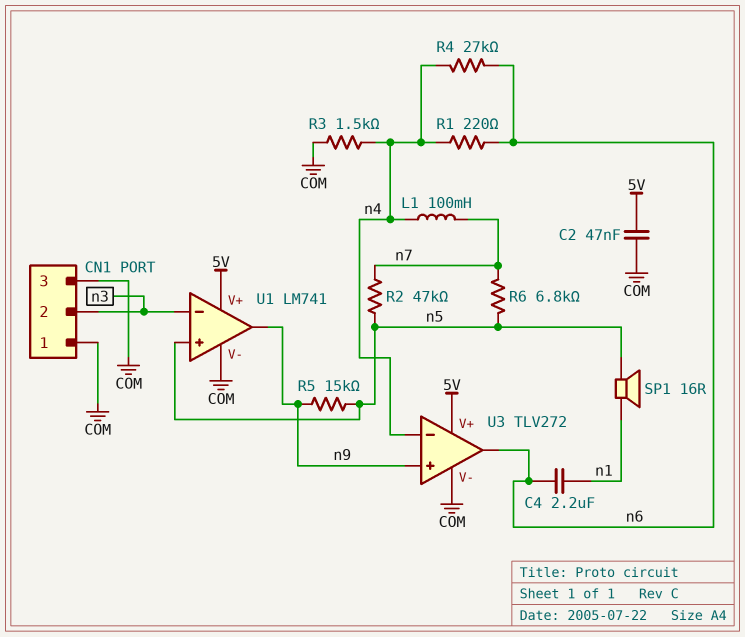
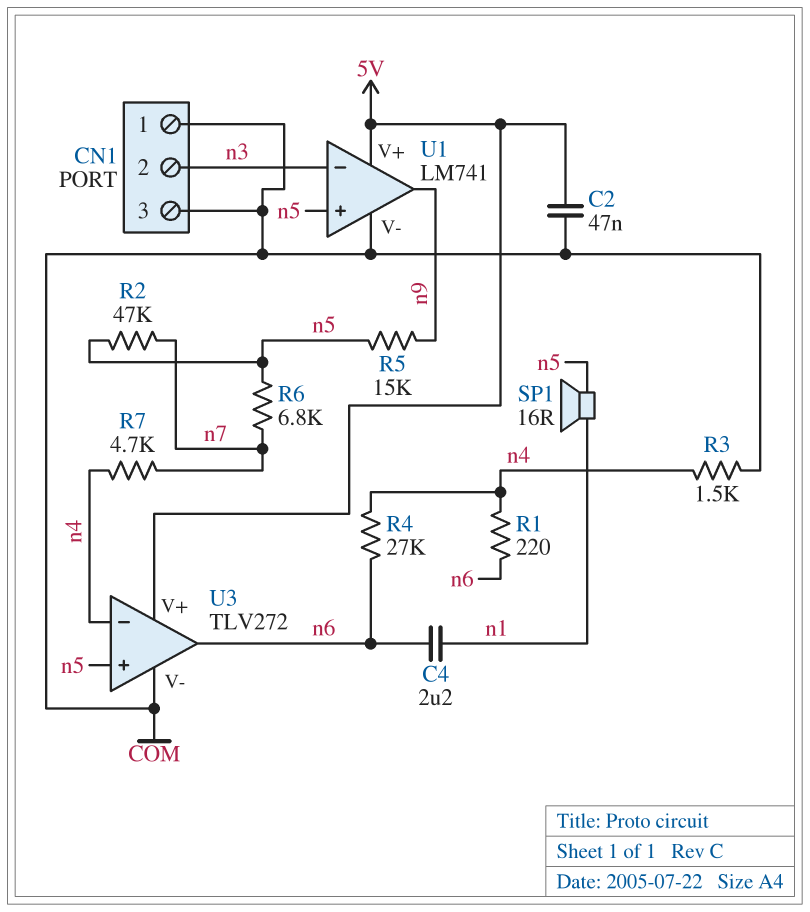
L1: 100mH (n4, n7) -> none
R7: none -> 4.7k (n4, n7)
U3 pin in+: n9 -> n5

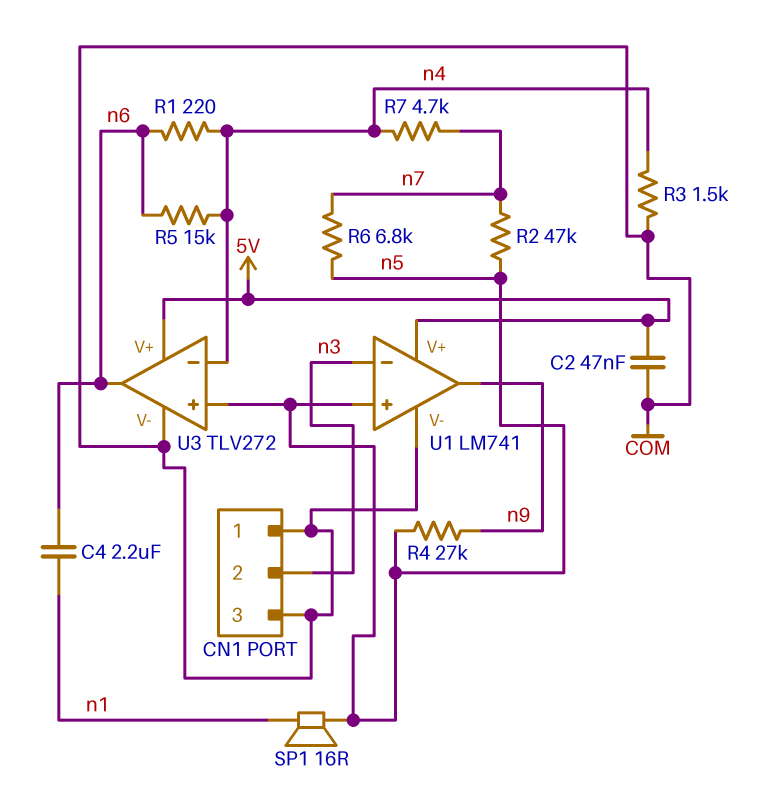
R4: 27k (n4, n6) -> 27k (n5, n9)
R5: 15k (n5, n9) -> 15k (n4, n6)

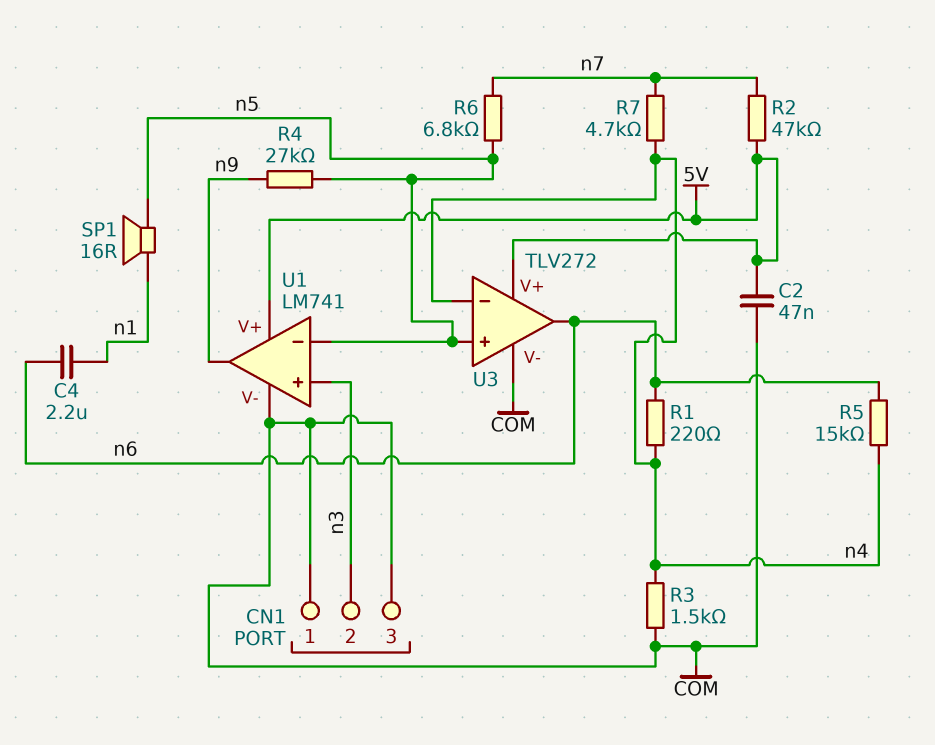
R2: 47k (n5, n7) -> 47k (5V, n7)
U1 pin in+: n5 -> n3
U1 pin in-: n3 -> n5

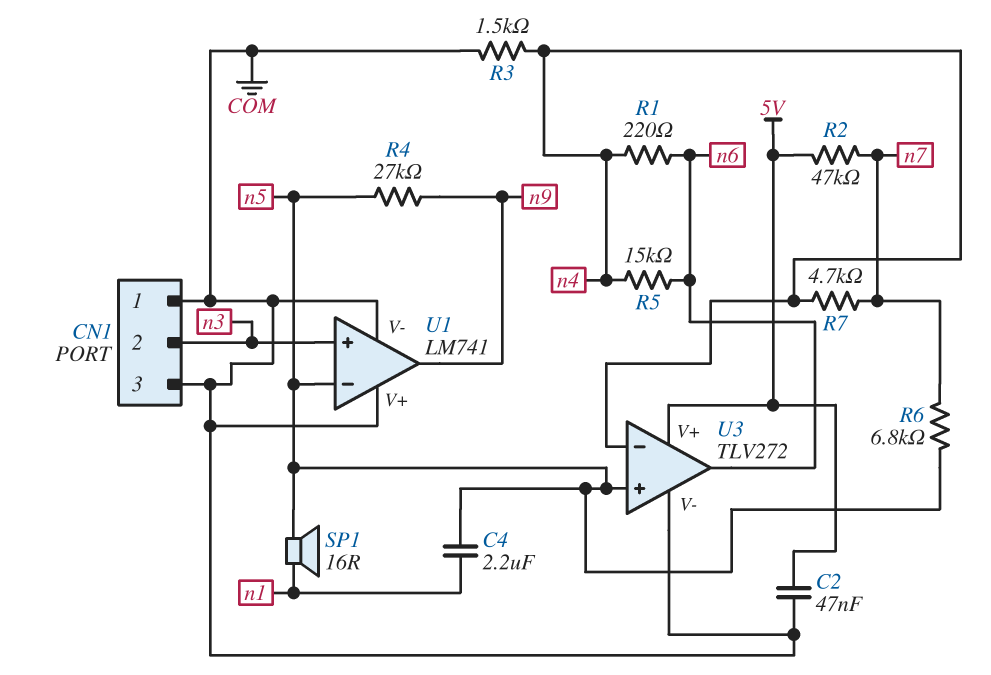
C4: 2.2uF (n1, n6) -> 2.2uF (n1, n5)
U1 pin V+: 5V -> COM

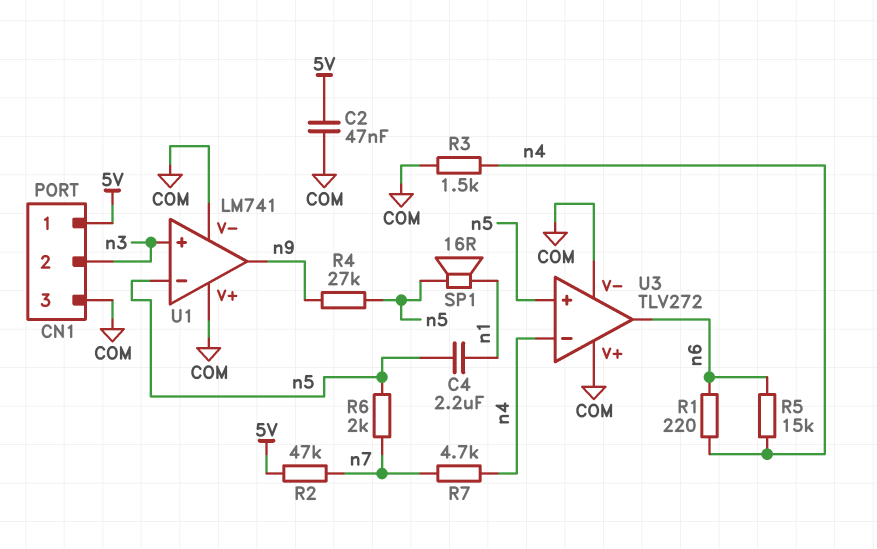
CN1 pin 1: COM -> 5V
R6: 6.8k (n5, n7) -> 2k (n5, n7)
U3 pin V+: 5V -> COM

